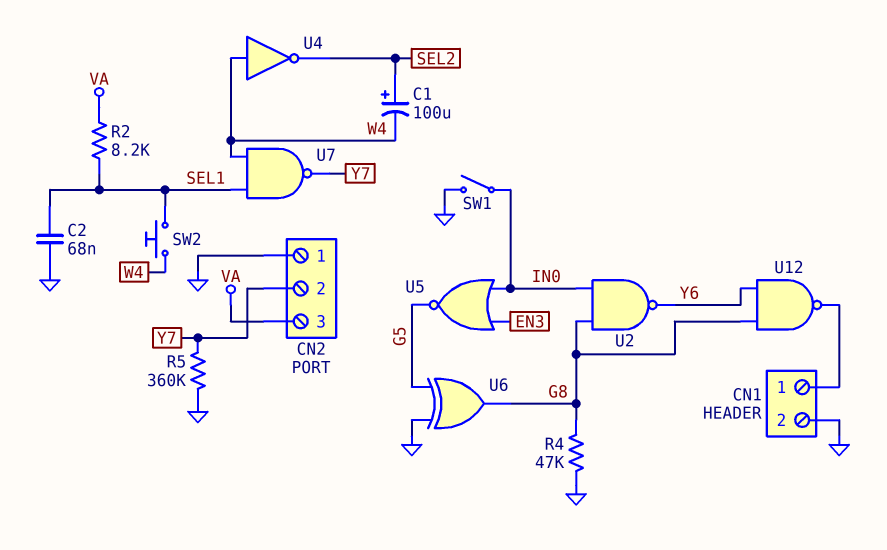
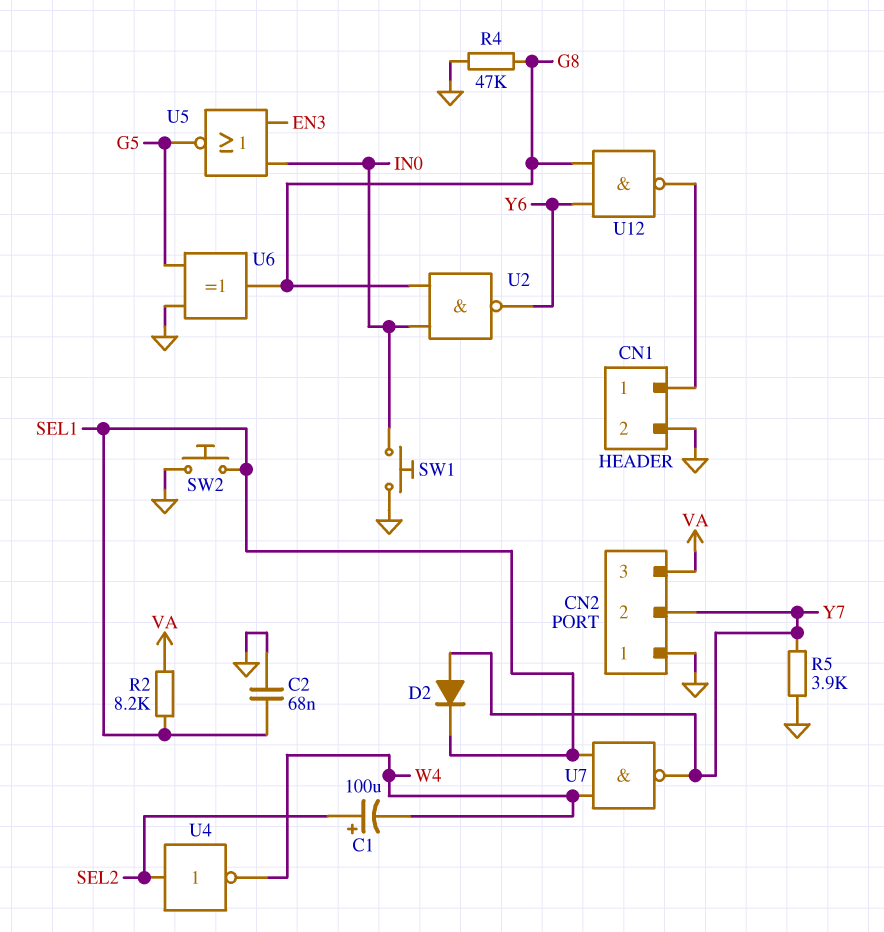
D2: none -> diode (A Y7, K SEL1)
R5: 360k (GND, Y7) -> 3.9k (GND, Y7)
SW1: switch (GND, IN0) -> button (GND, IN0)
SW2: button (SEL1, W4) -> button (GND, SEL1)
U4: NOT (in W4, out SEL2) -> NOT (in SEL2, out W4)

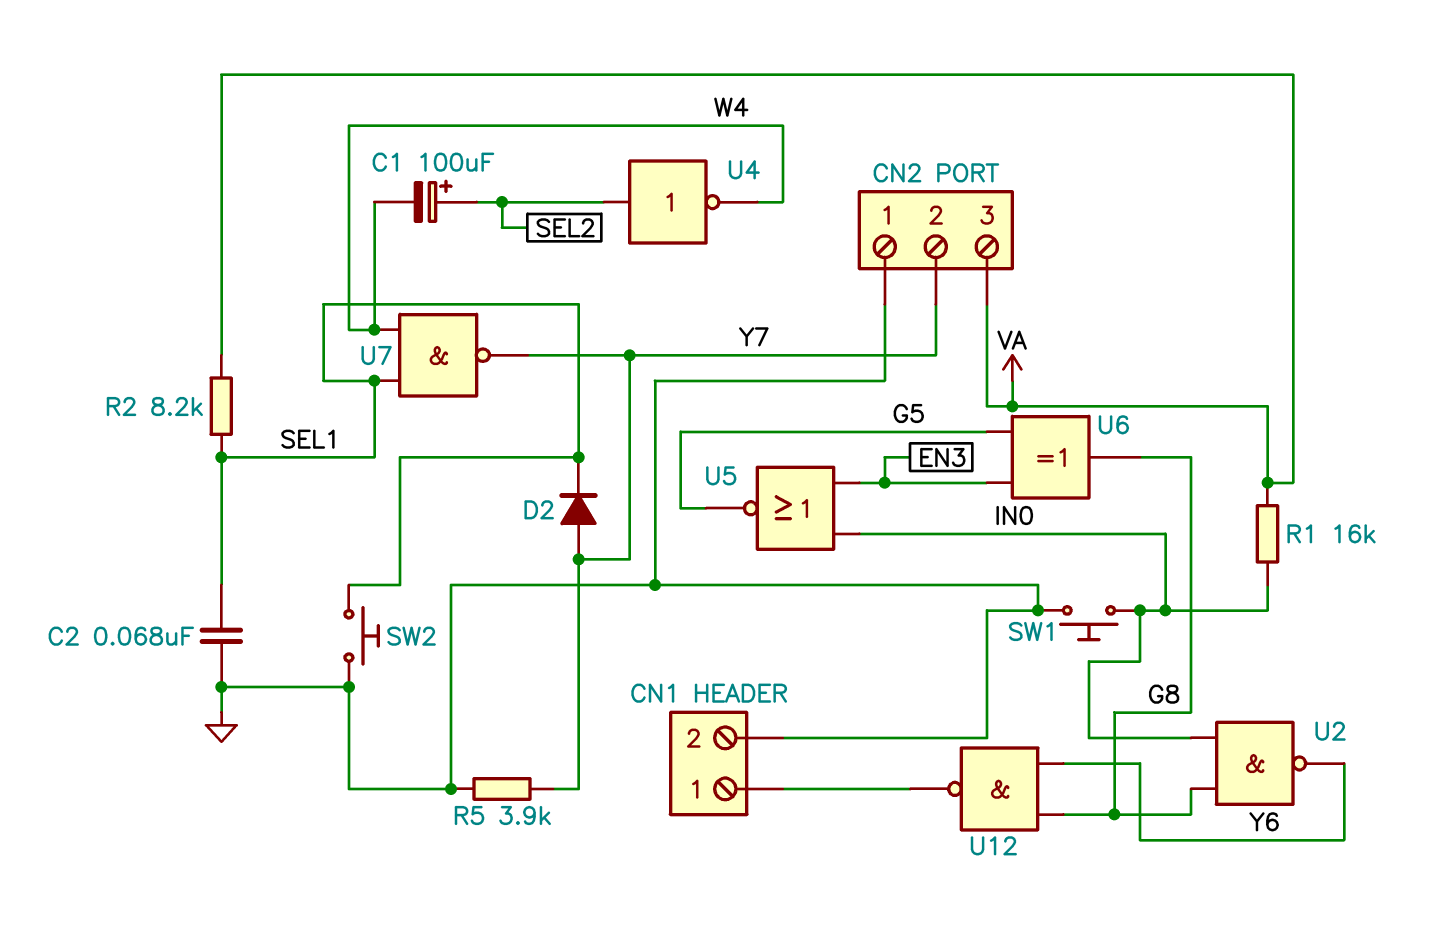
R1: none -> 16k (IN0, VA)
R4: 47k (G8, GND) -> none
U6: XOR (in G5, in GND, out G8) -> XOR (in EN3, in G5, out G8)

